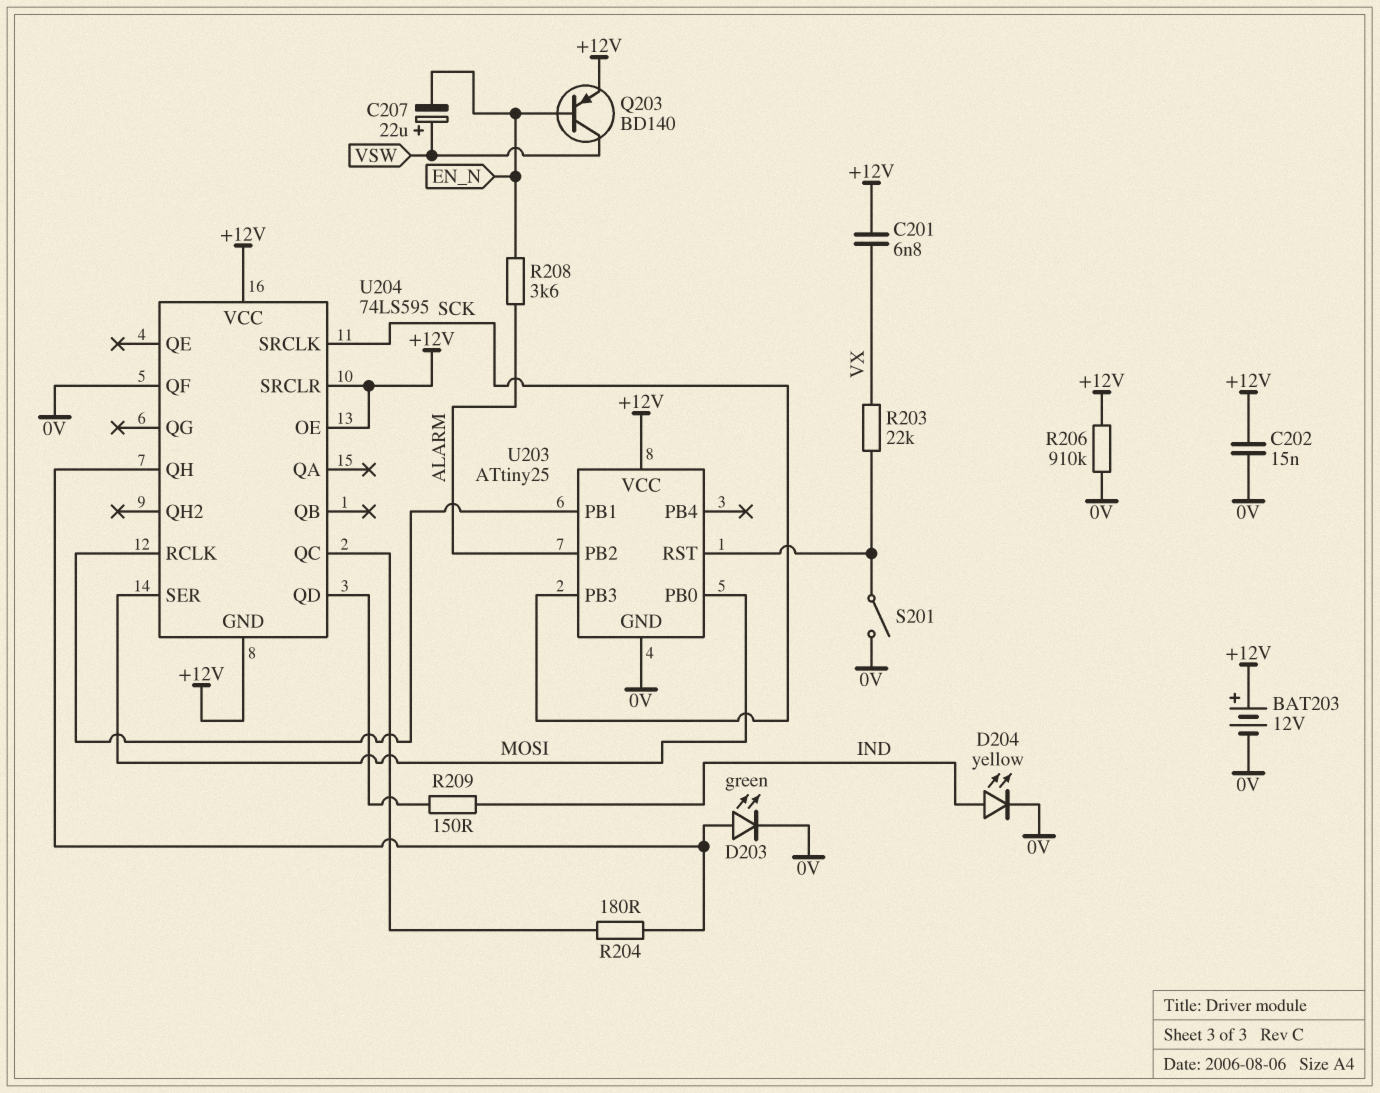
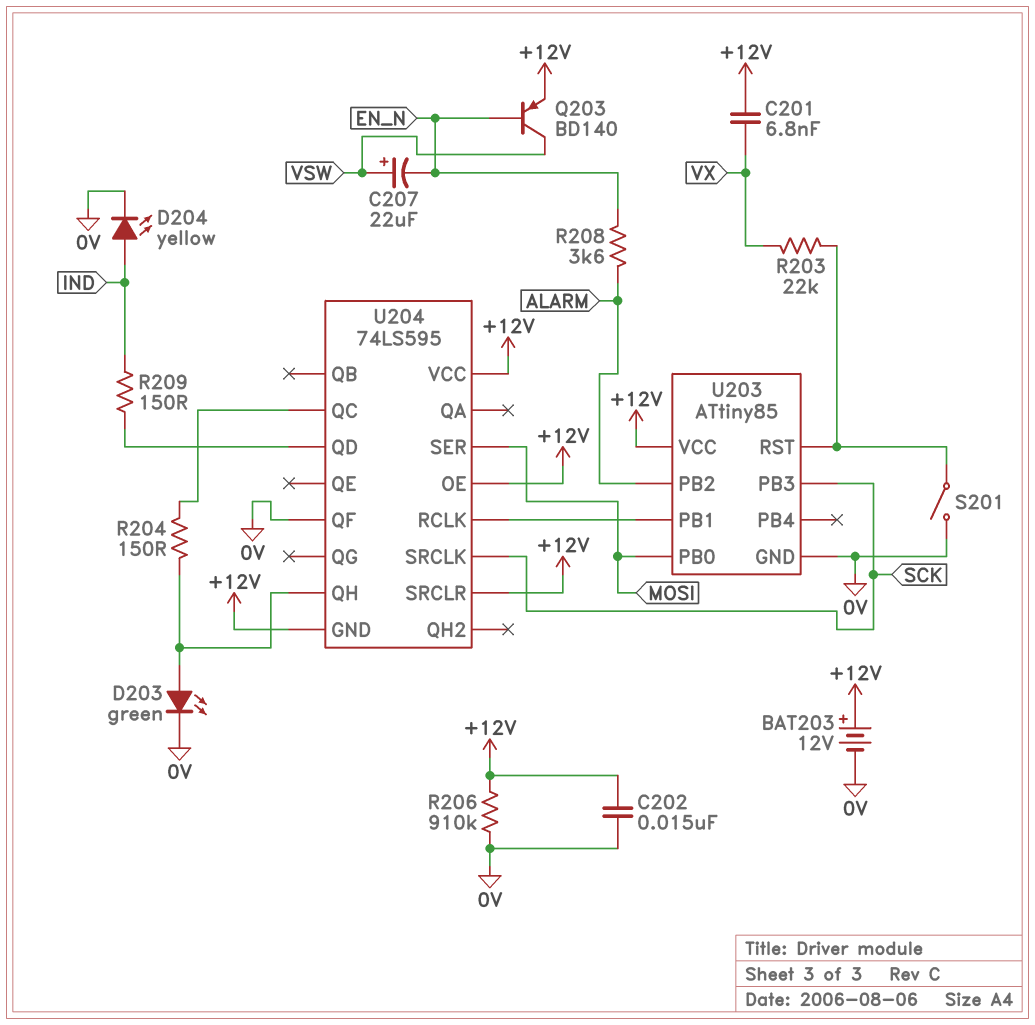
R204: 180 (U204/QC, U204/QH) -> 150 (U204/QC, U204/QH)
U203: ATtiny25 -> ATtiny85

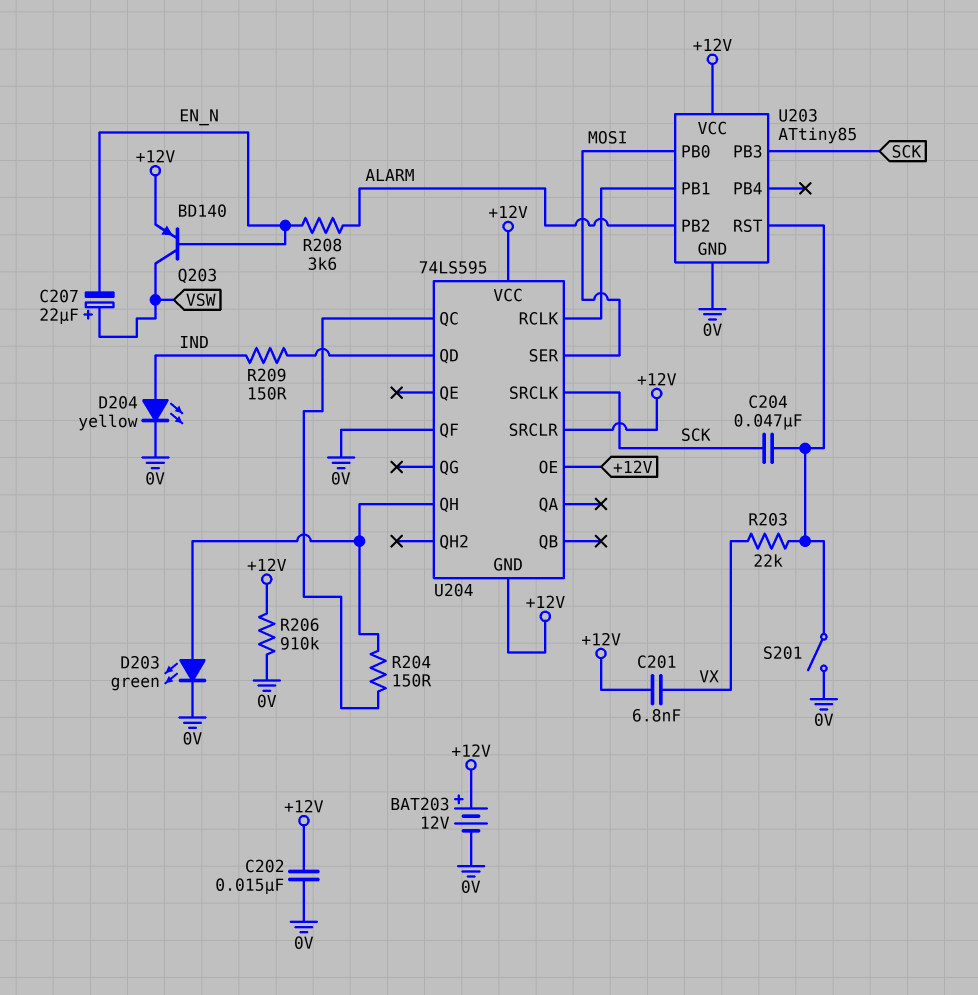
C204: none -> 47nF (SCK, U203/RST)

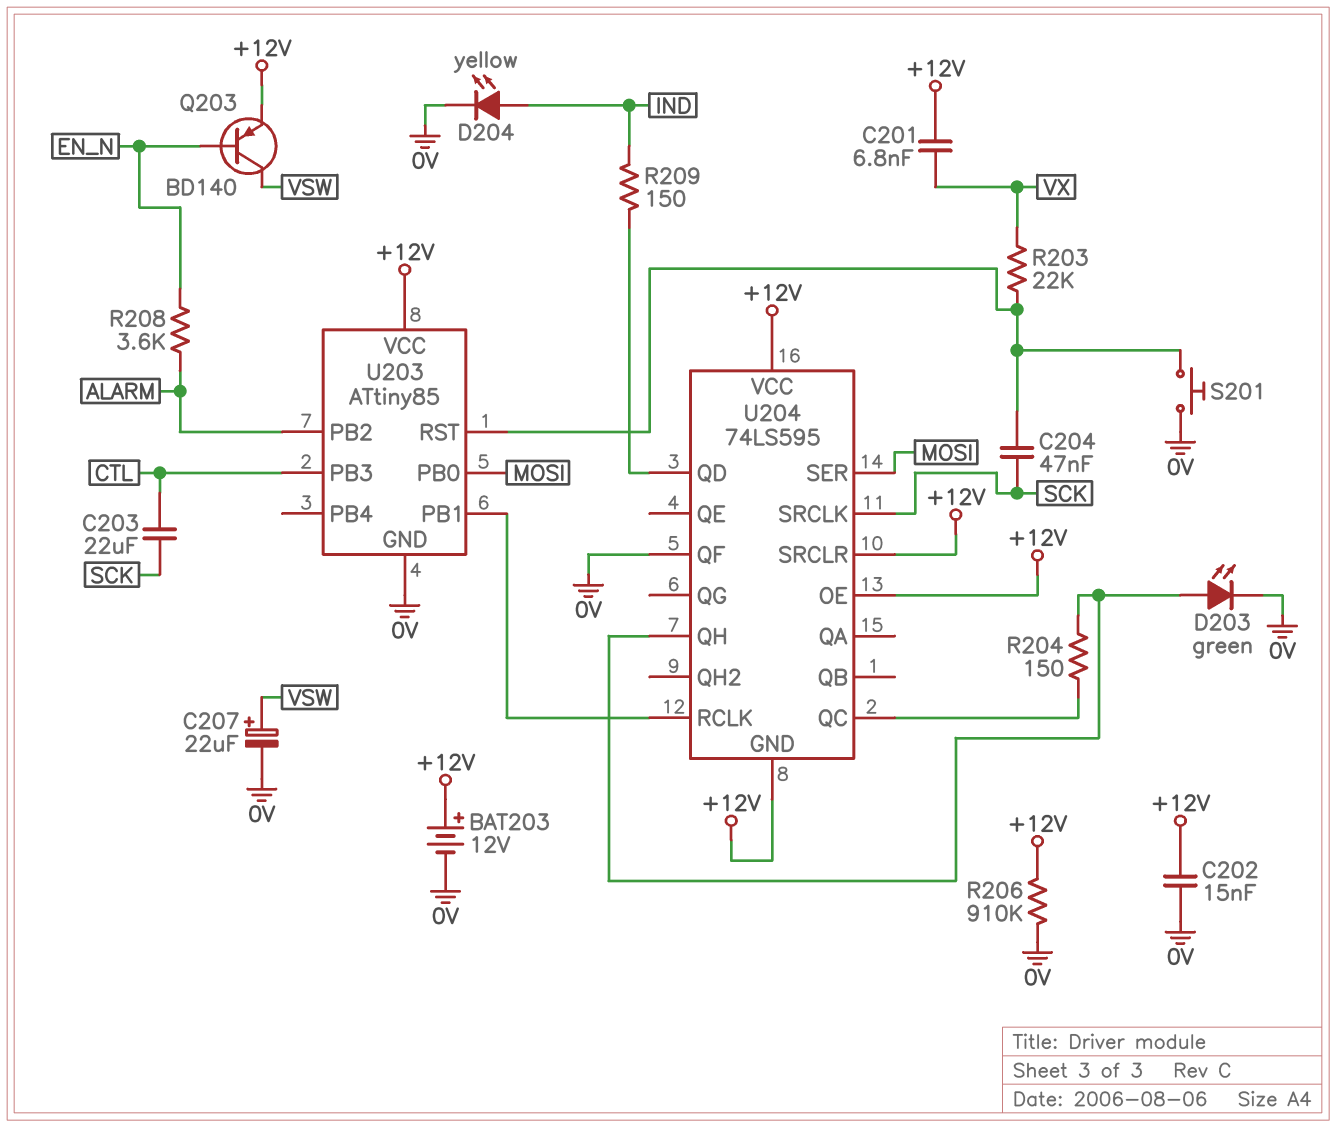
C203: none -> 22uF (CTL, SCK)
C207: 22uF (plus VSW, minus EN_N) -> 22uF (plus VSW, minus 0V)
S201: switch (0V, U203/RST) -> button (0V, U203/RST)
U203 pin PB3: SCK -> CTL

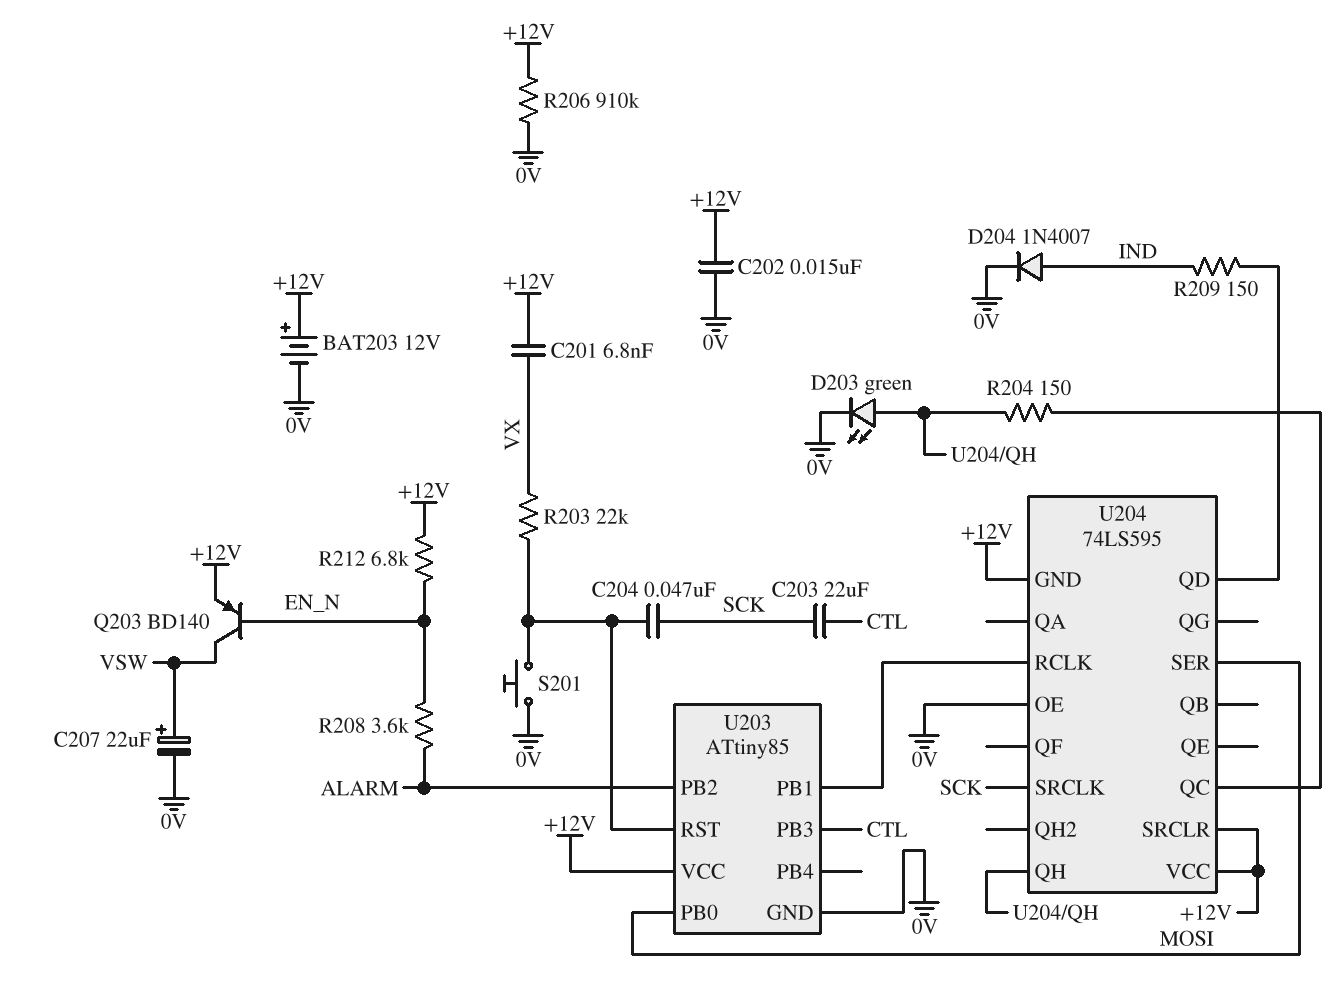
D204: LED yellow (A IND, K 0V) -> diode 1N4007 (A IND, K 0V)
R212: none -> 6.8k (+12V, EN_N)
U204 pin OE: +12V -> 0V
U204 pin QF: 0V -> none

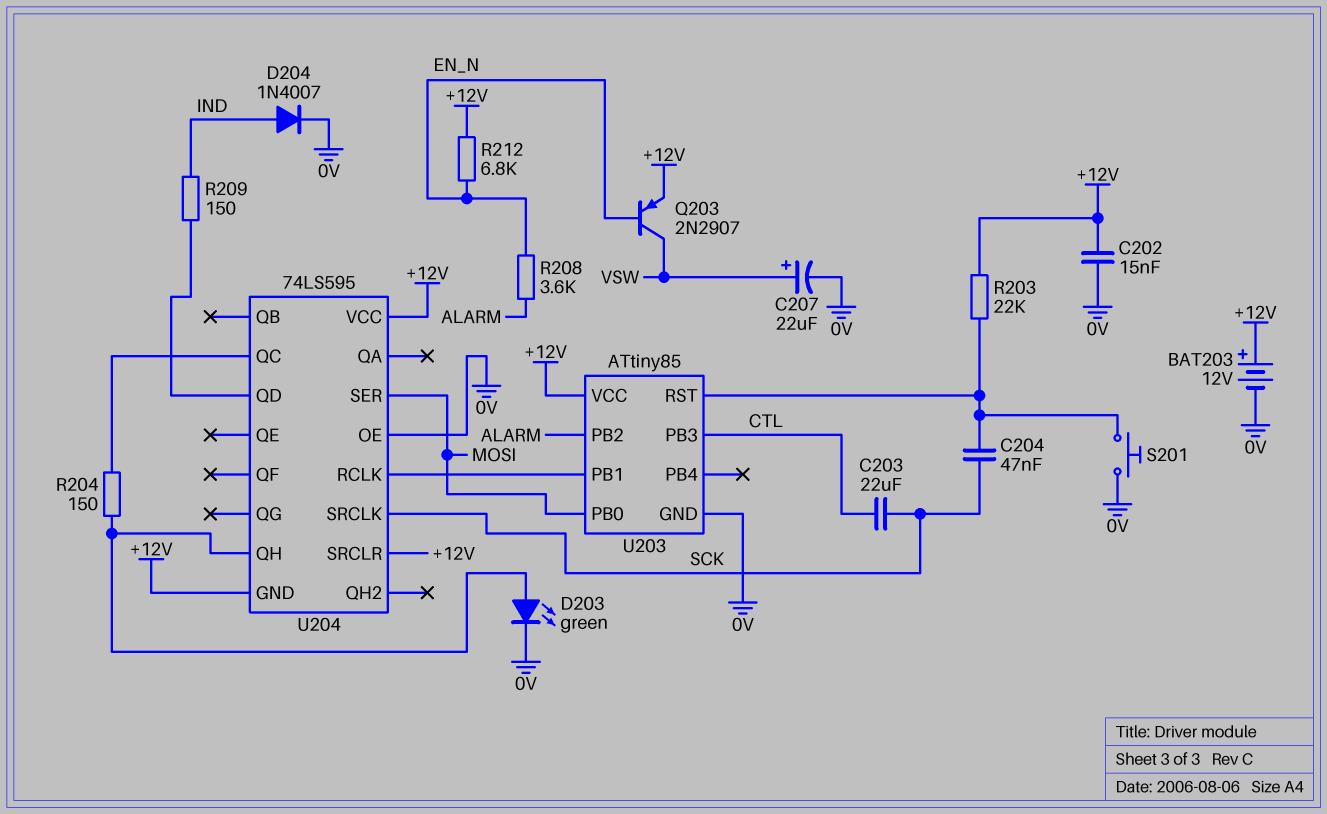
C201: 6.8nF (+12V, VX) -> none
Q203: PNP BD140 (B EN_N, C VSW, E +12V) -> PNP 2N2907 (B EN_N, C VSW, E +12V)
R203: 22k (U203/RST, VX) -> 22k (+12V, U203/RST)
R206: 910k (+12V, 0V) -> none

